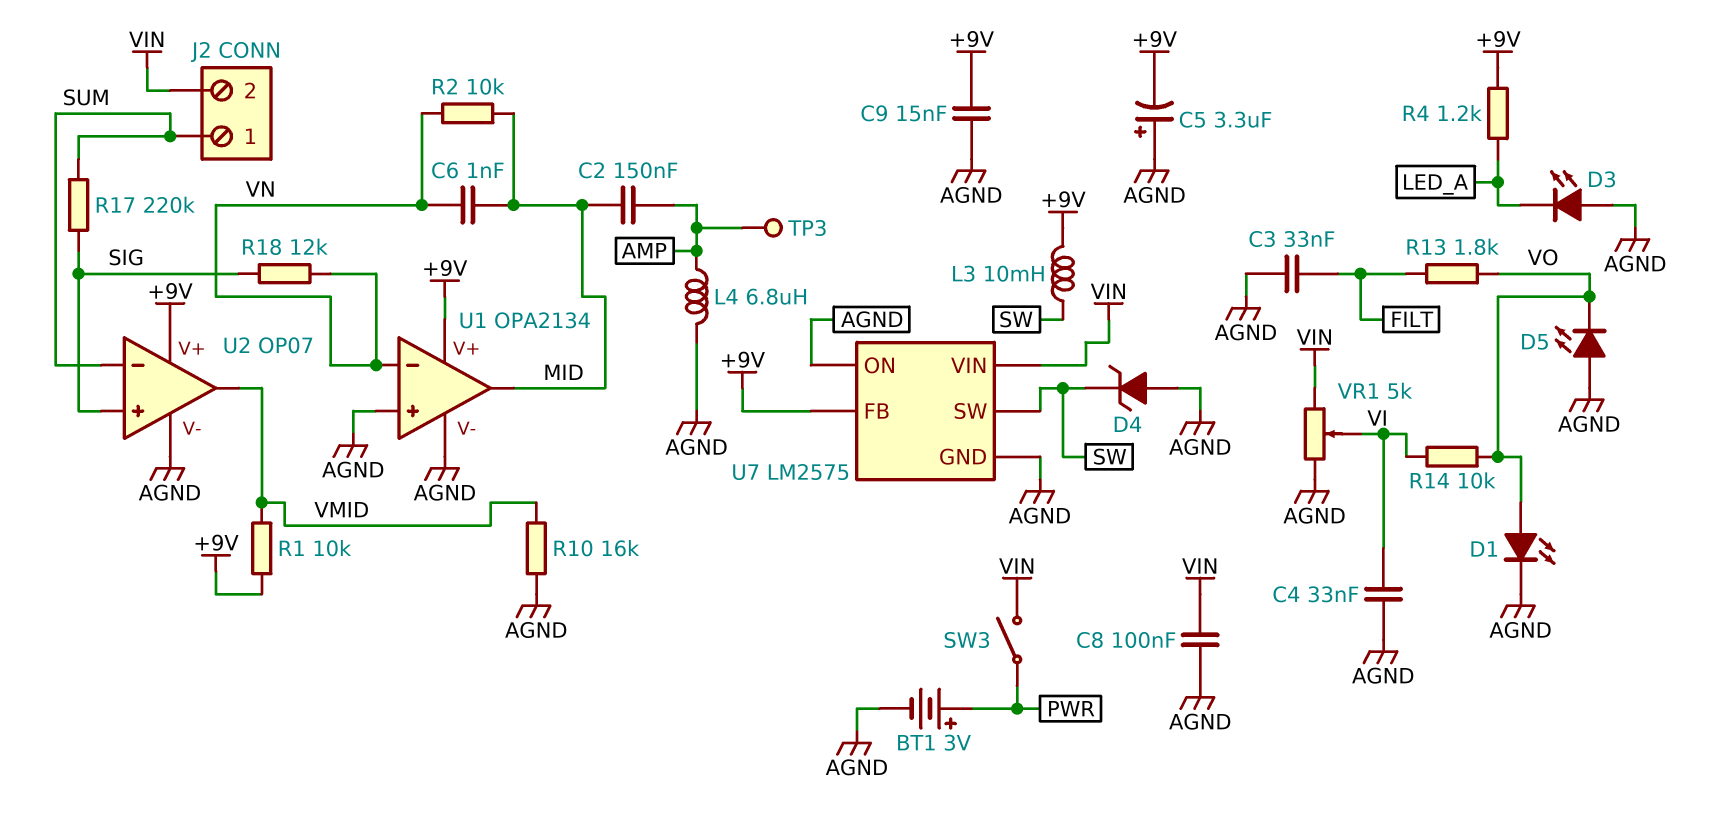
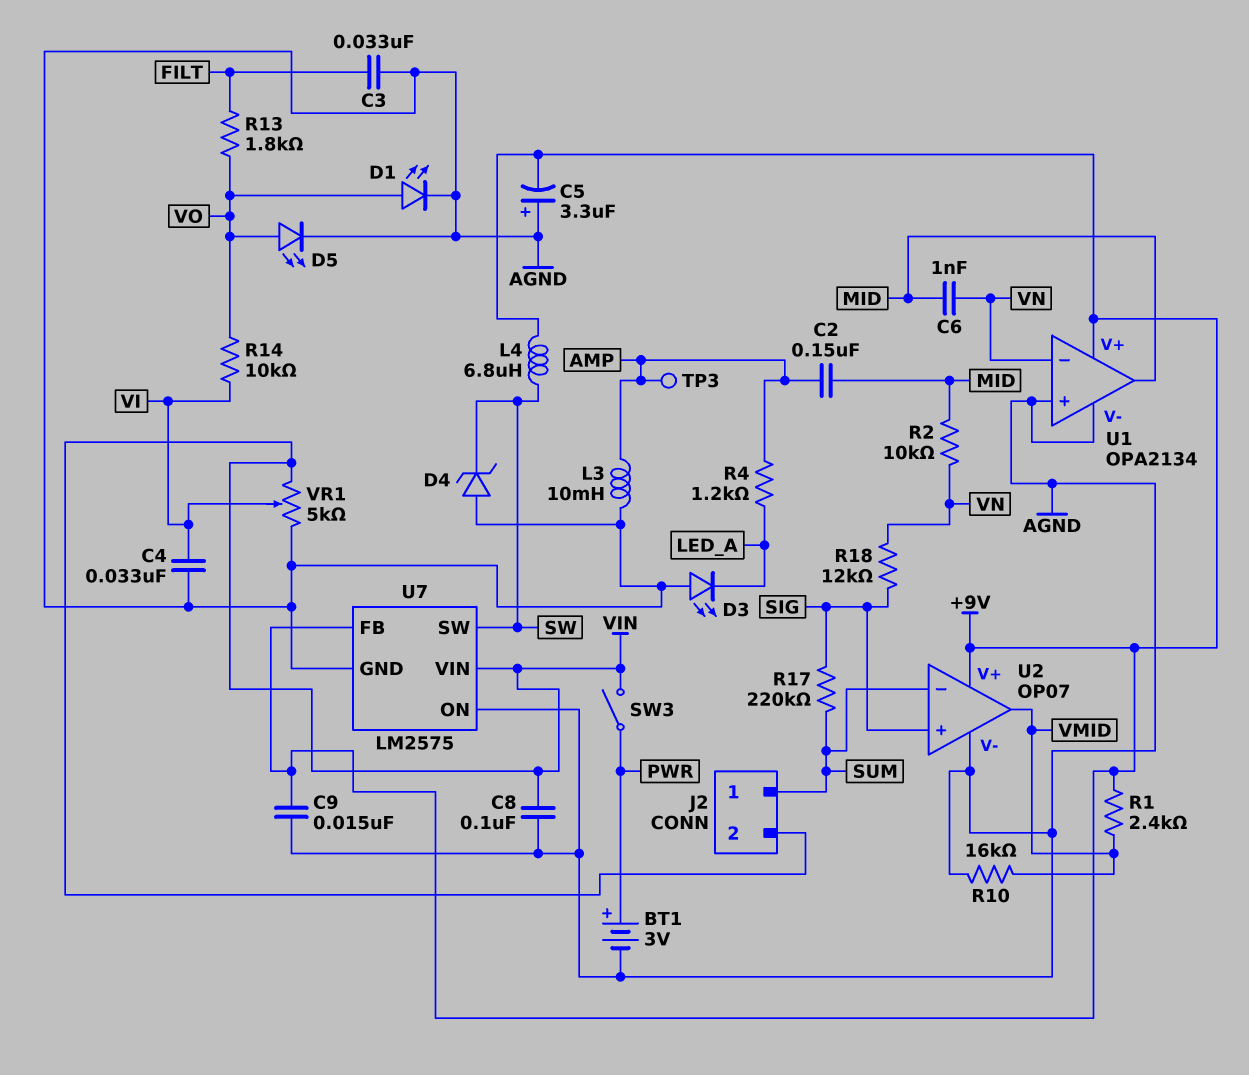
D5: LED (A AGND, K VO) -> LED (A VO, K AGND)
L3: 10mH (+9V, SW) -> 10mH (AGND, AMP)
L4: 6.8uH (AGND, AMP) -> 6.8uH (+9V, SW)
R1: 10k (+9V, VMID) -> 2.4k (+9V, VMID)
R4: 1.2k (+9V, LED_A) -> 1.2k (AMP, LED_A)

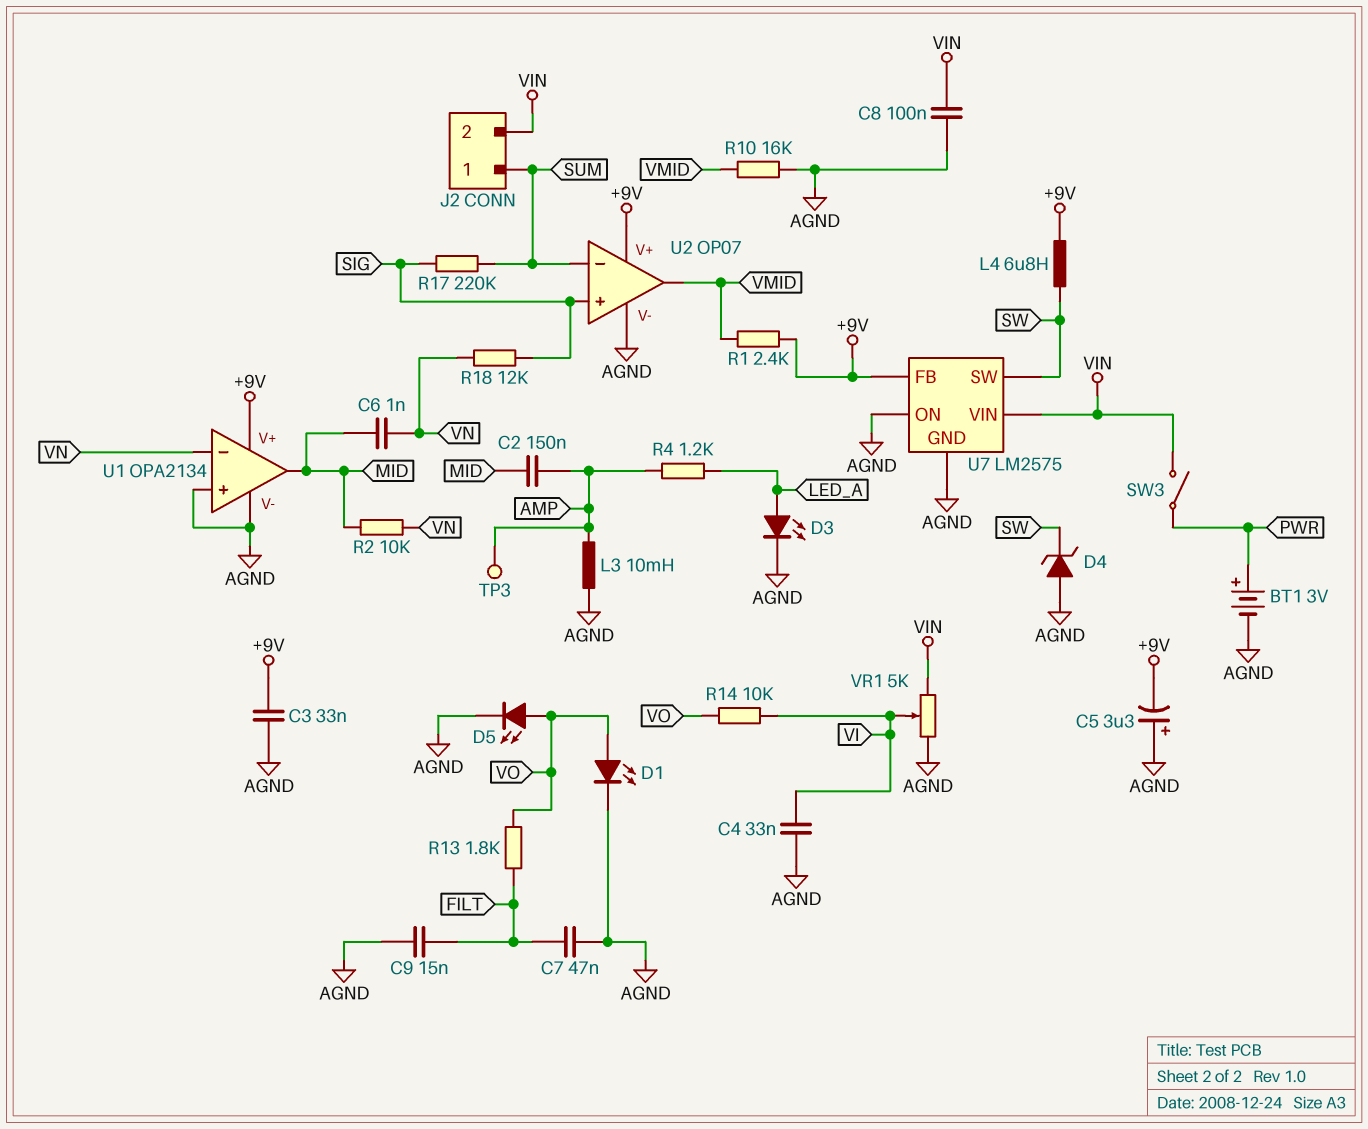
C3: 33nF (AGND, FILT) -> 33nF (+9V, AGND)
C7: none -> 47nF (AGND, FILT)
C9: 15nF (+9V, AGND) -> 15nF (AGND, FILT)
D3: LED (A AGND, K LED_A) -> LED (A LED_A, K AGND)

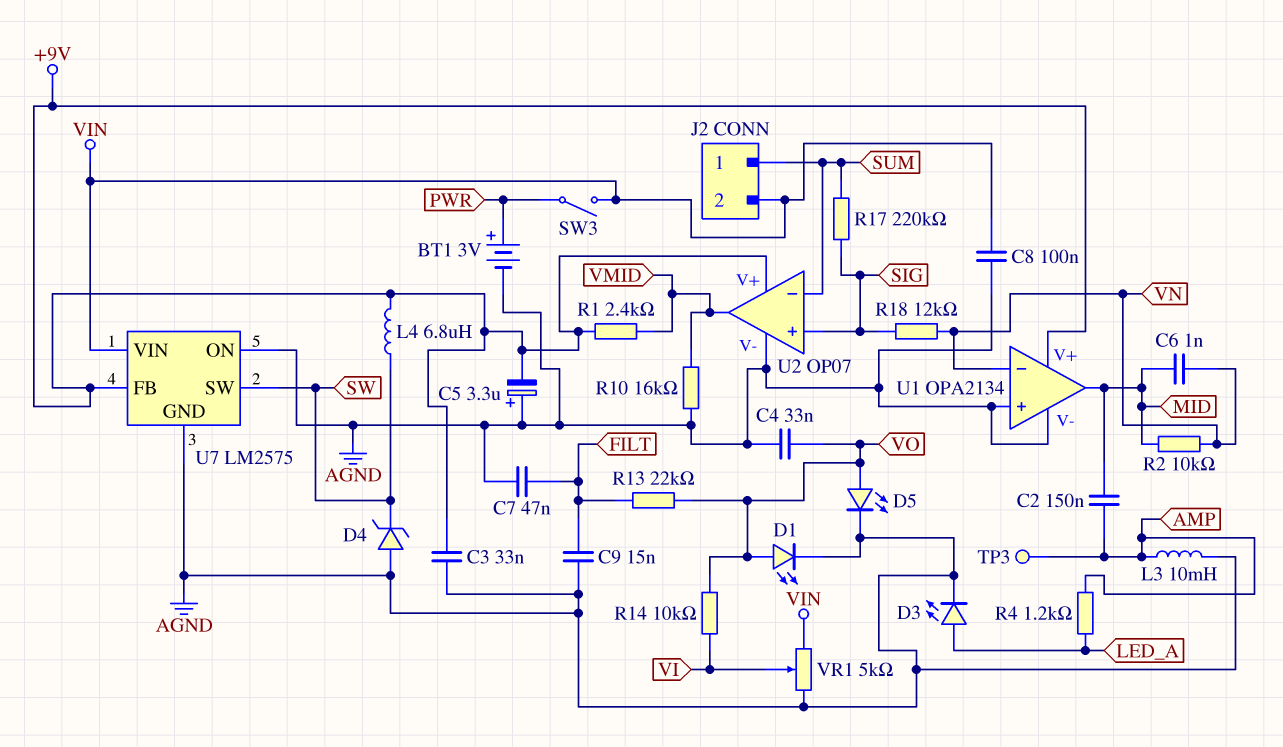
C4: 33nF (AGND, VI) -> 33nF (AGND, VO)
R13: 1.8k (FILT, VO) -> 22k (FILT, VO)

